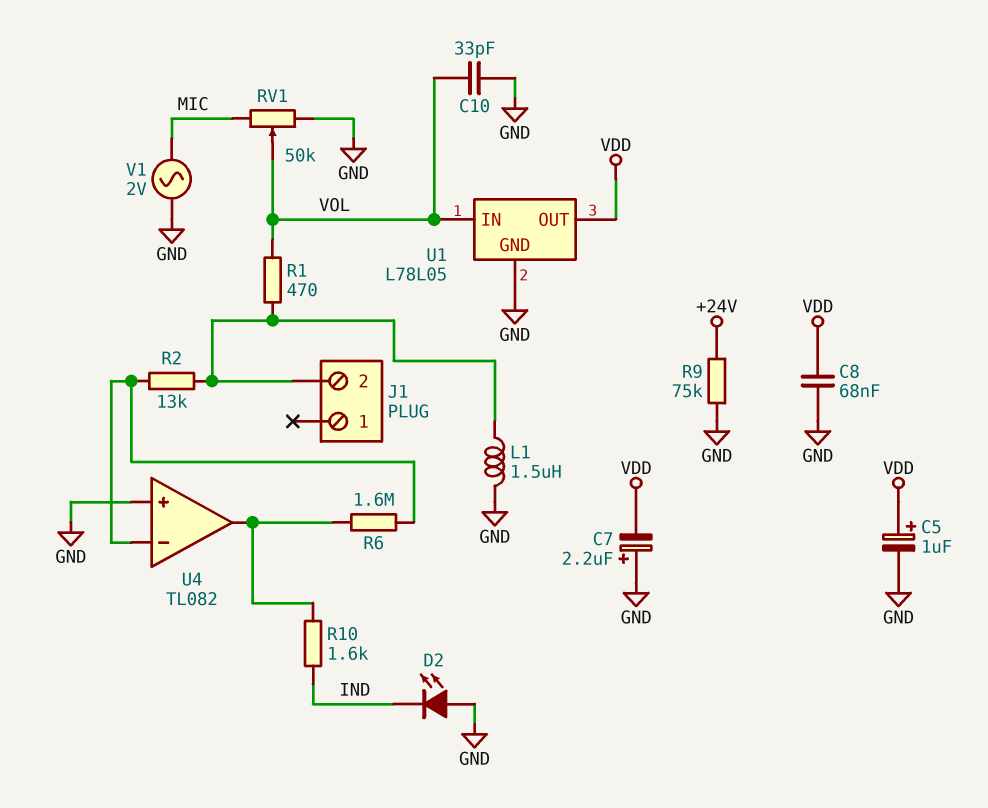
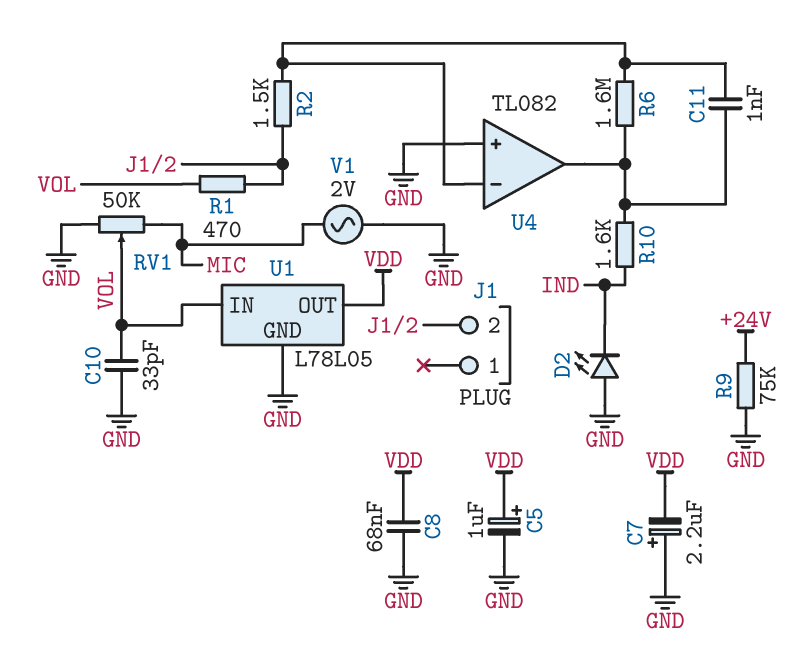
C11: none -> 1nF (U4/in-, U4/out)
L1: 1.5uH (GND, J1/2) -> none
R2: 13k (J1/2, U4/in-) -> 1.5k (J1/2, U4/in-)

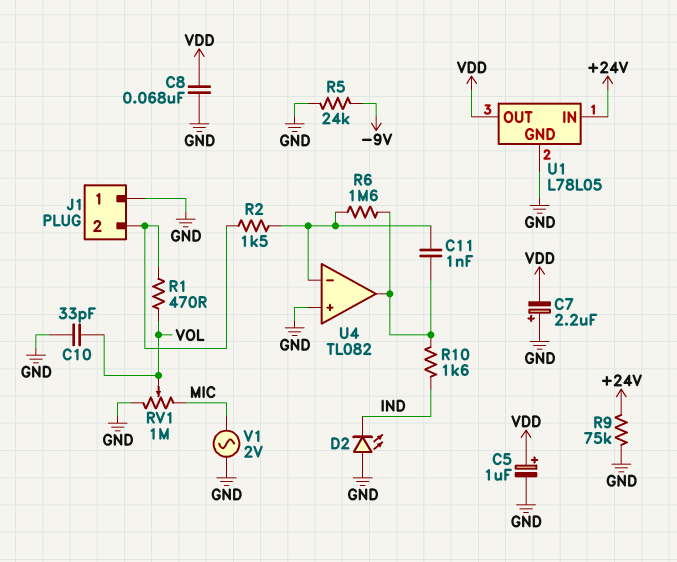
J1 pin 1: none -> GND
R5: none -> 24k (-9V, GND)
RV1: 50k (GND, MIC, wiper VOL) -> 1M (GND, MIC, wiper VOL)
U1 pin IN: VOL -> +24V

